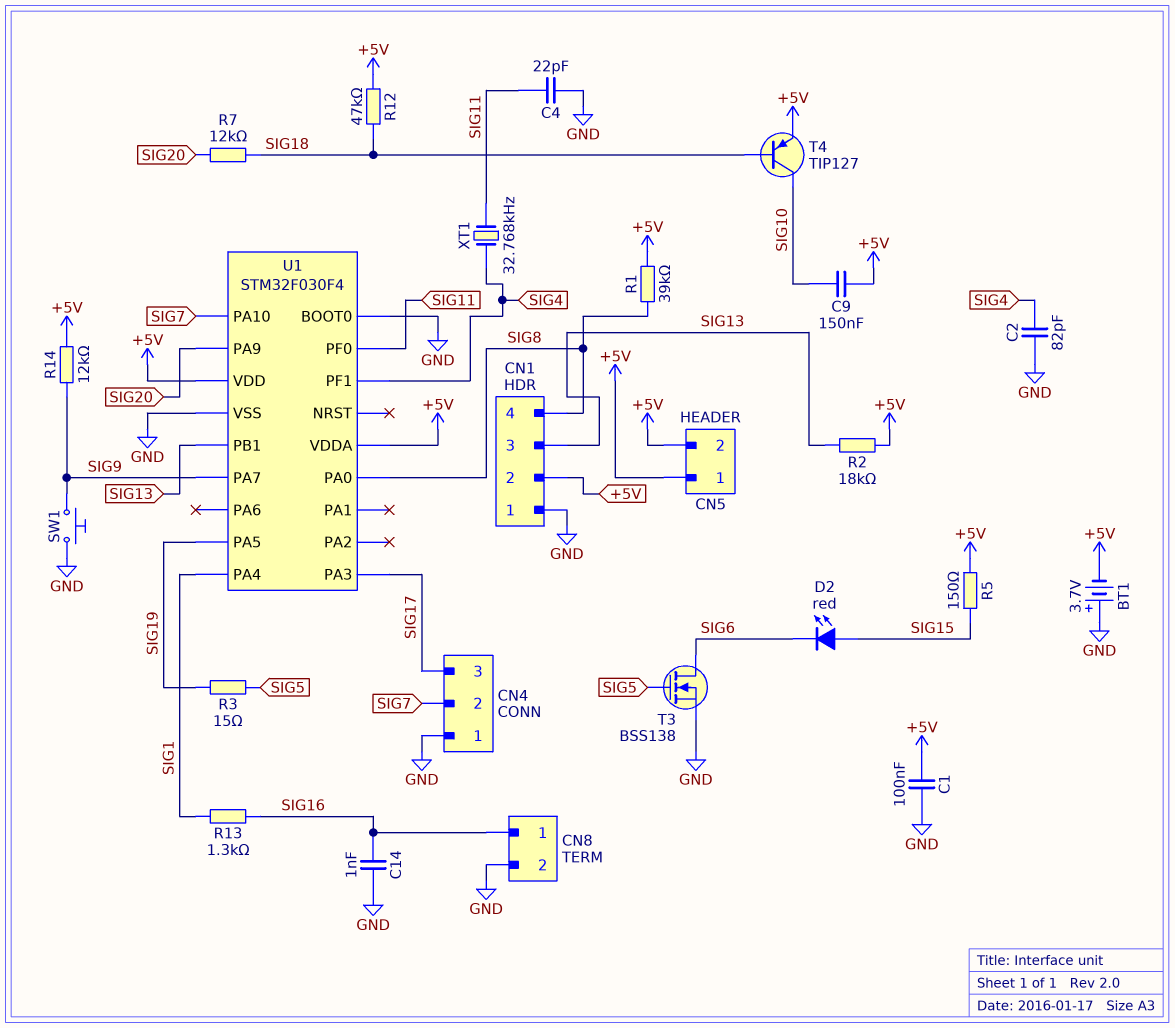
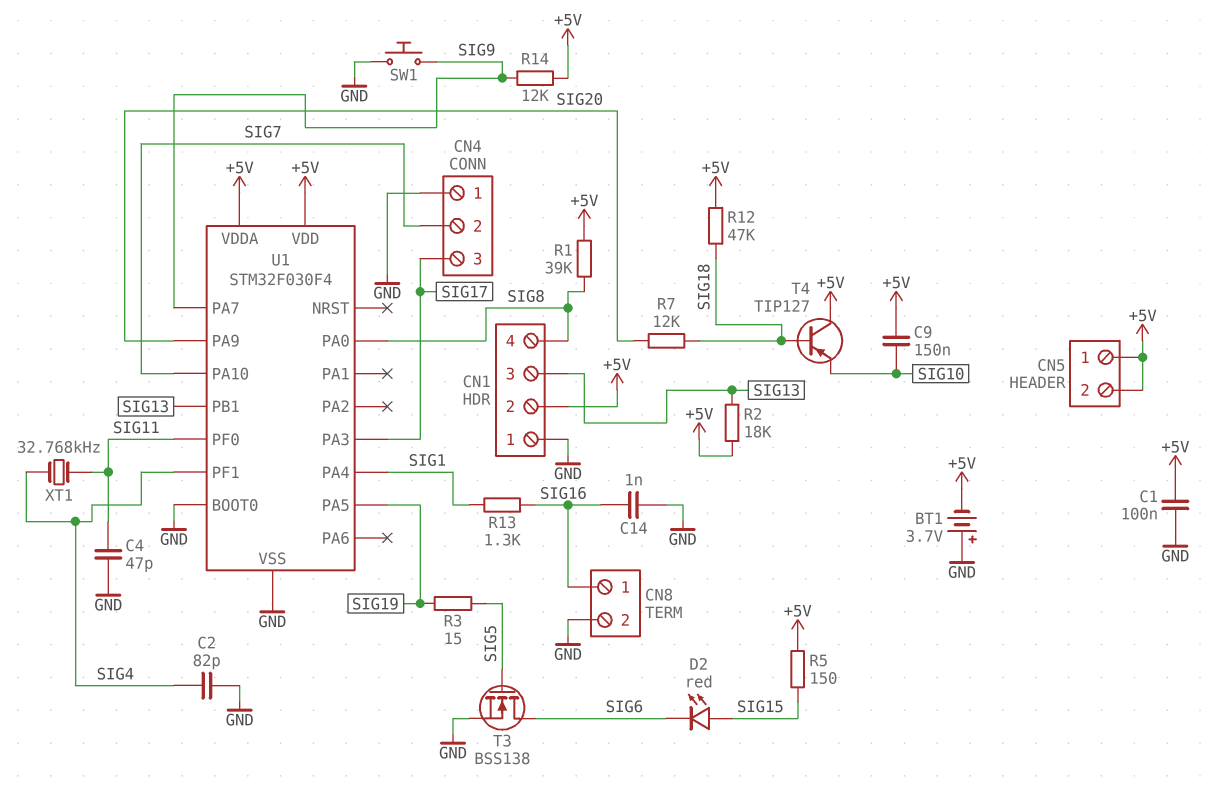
C4: 22pF (GND, SIG11) -> 47pF (GND, SIG11)
T4: PNP TIP127 (B SIG18, C SIG10, E +5V) -> PNP TIP127 (B SIG18, C +5V, E SIG10)

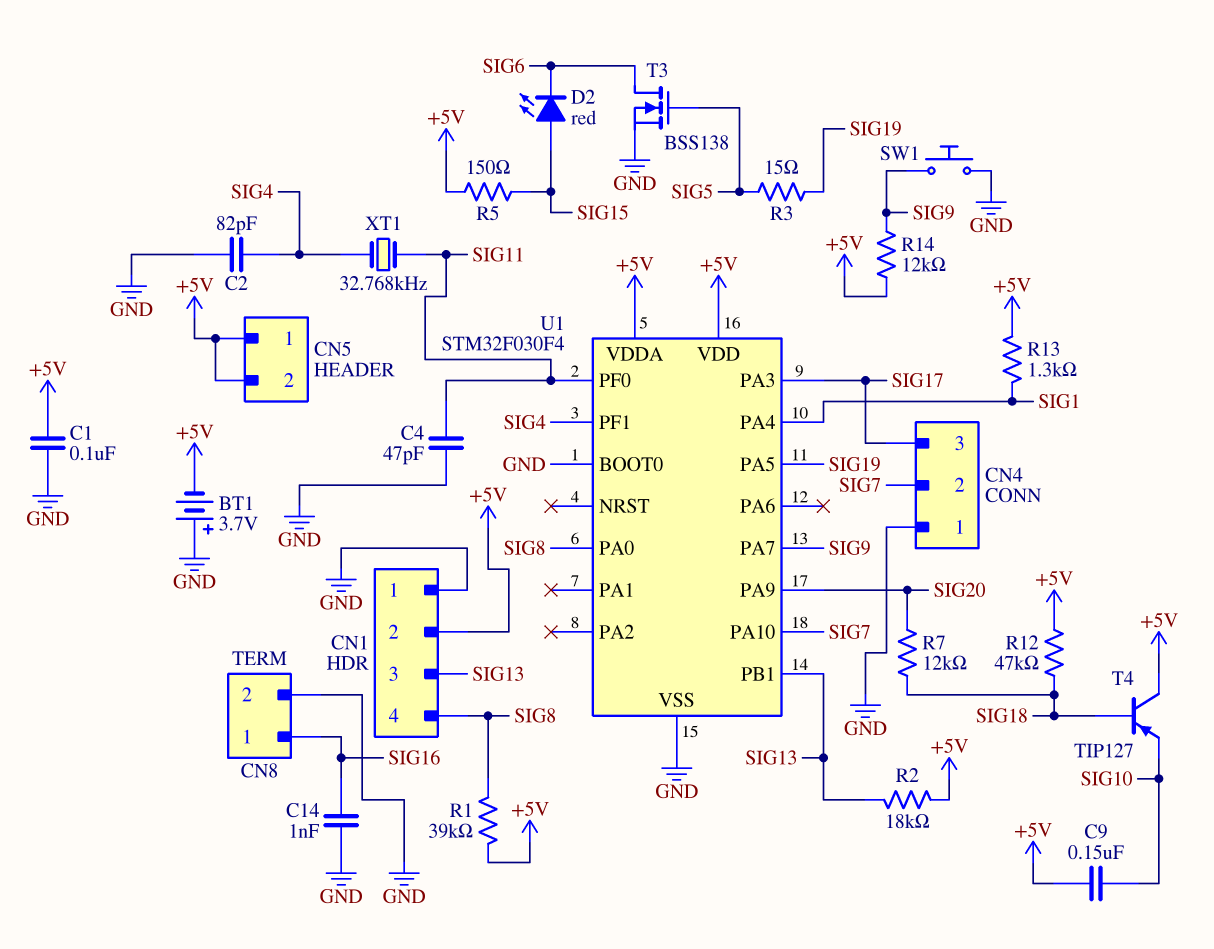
R13: 1.3k (SIG1, SIG16) -> 1.3k (+5V, SIG1)

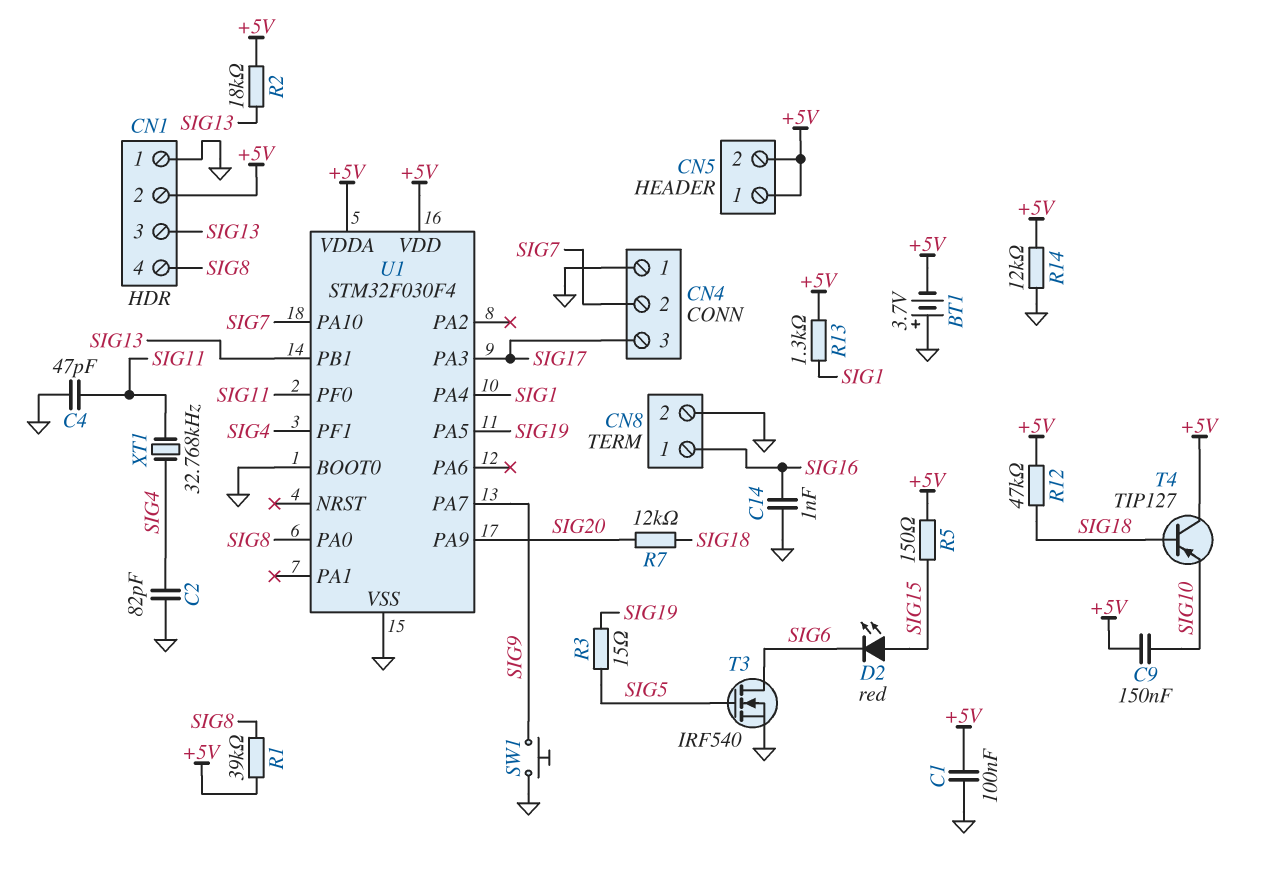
R14: 12k (+5V, SIG9) -> 12k (+5V, GND)
T3: NMOS BSS138 (G SIG5, D SIG6, S GND) -> NMOS IRF540 (G SIG5, D SIG6, S GND)

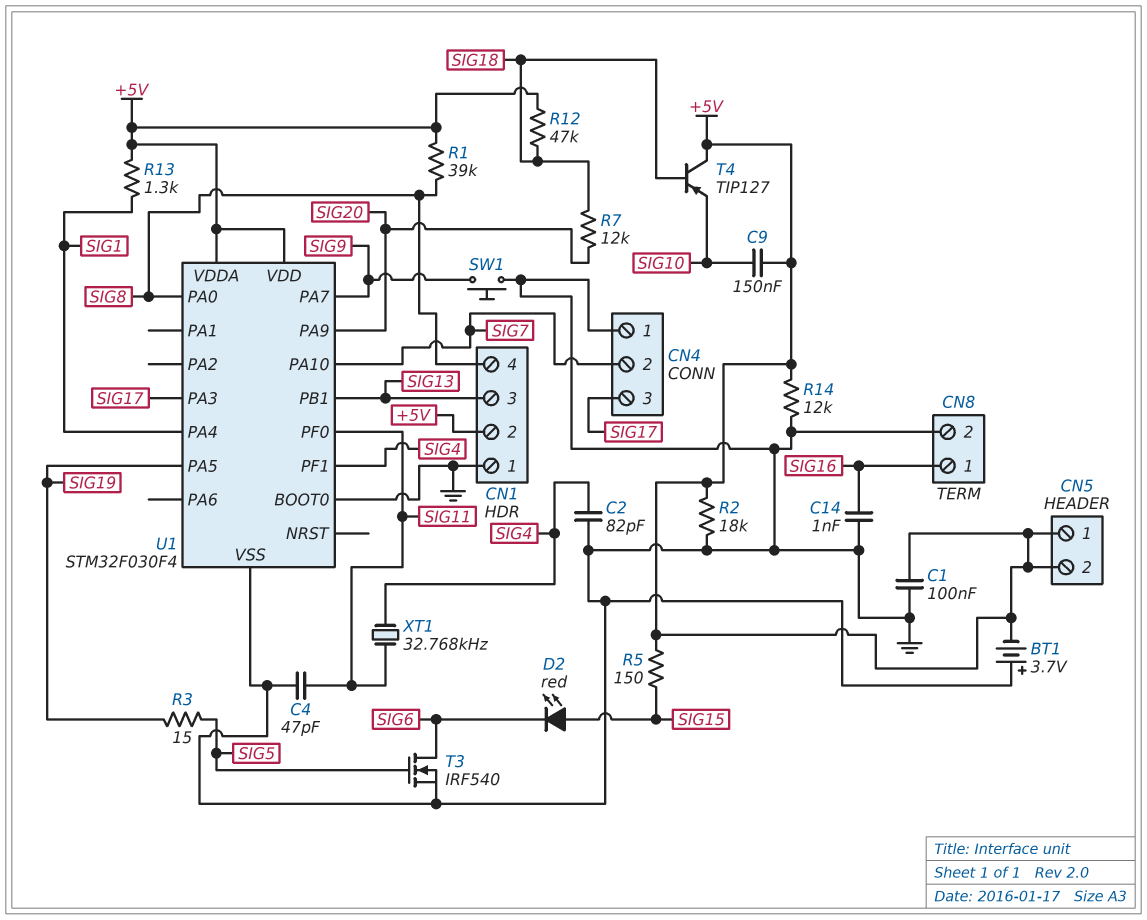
R2: 18k (+5V, SIG13) -> 18k (+5V, GND)

